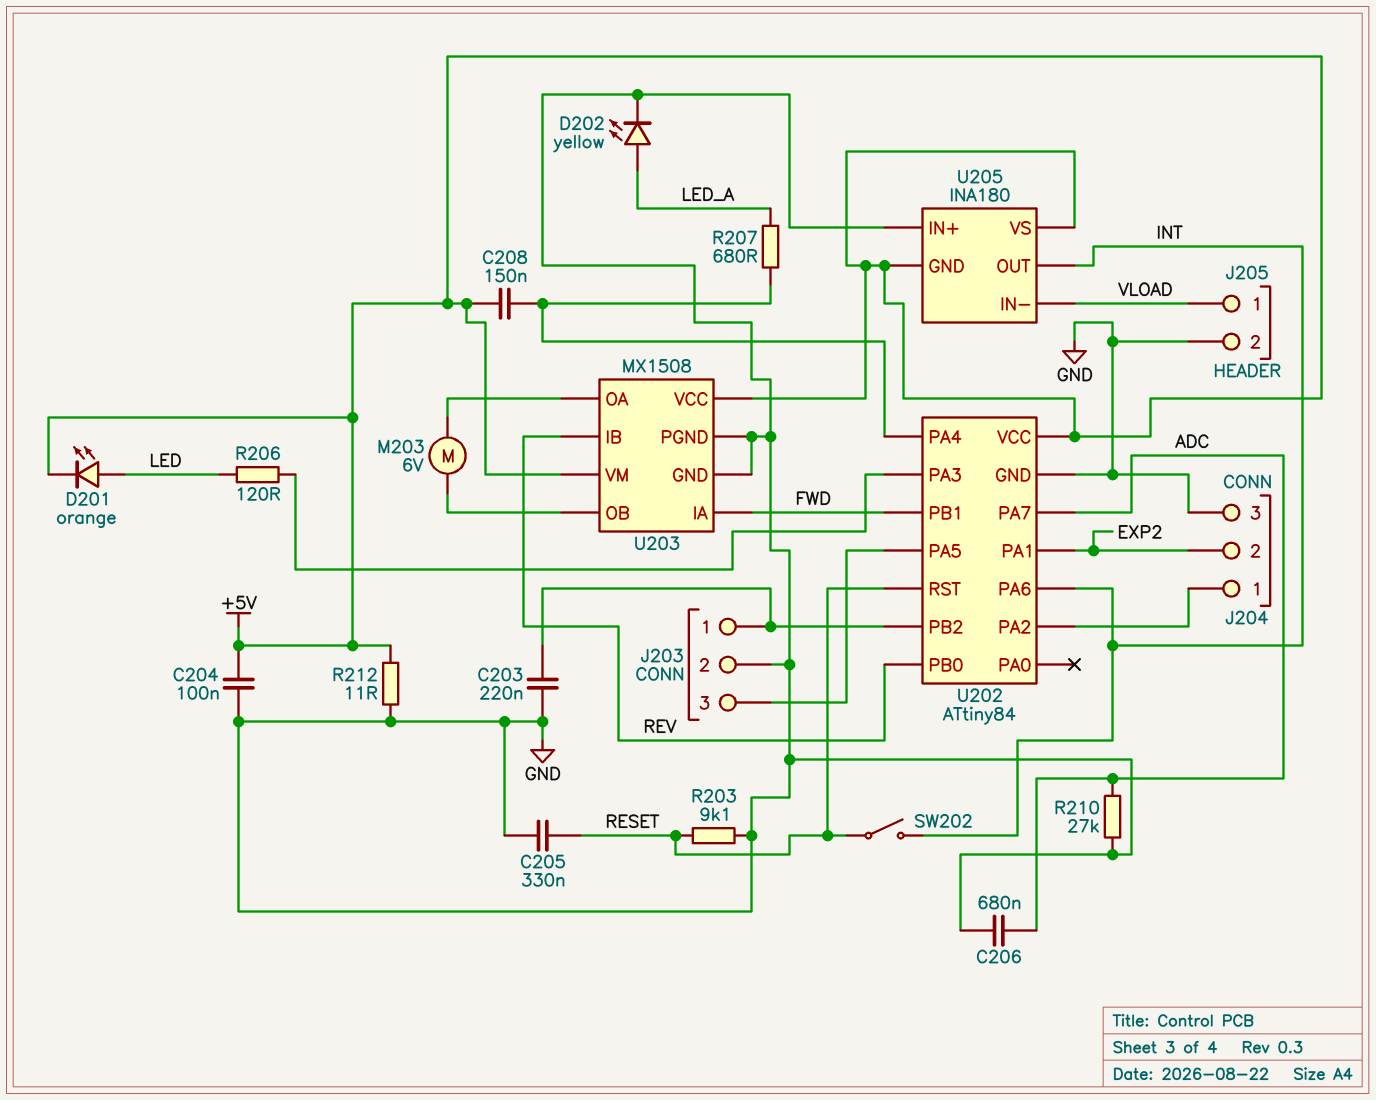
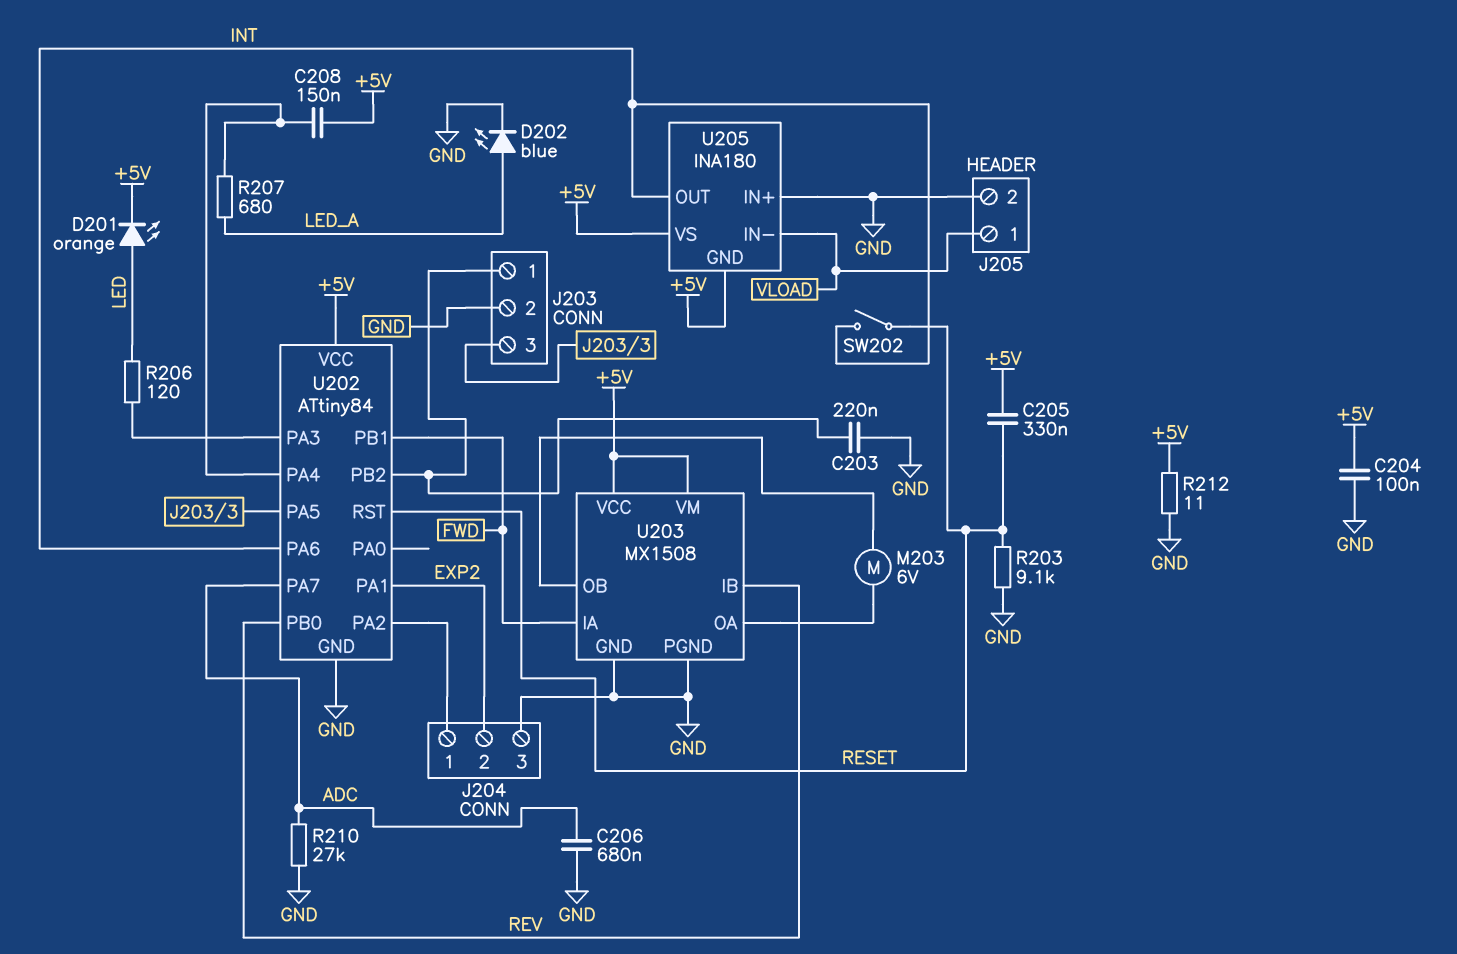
C205: 330nF (GND, RESET) -> 330nF (+5V, RESET)
D202: LED yellow (A LED_A, K GND) -> LED blue (A LED_A, K GND)

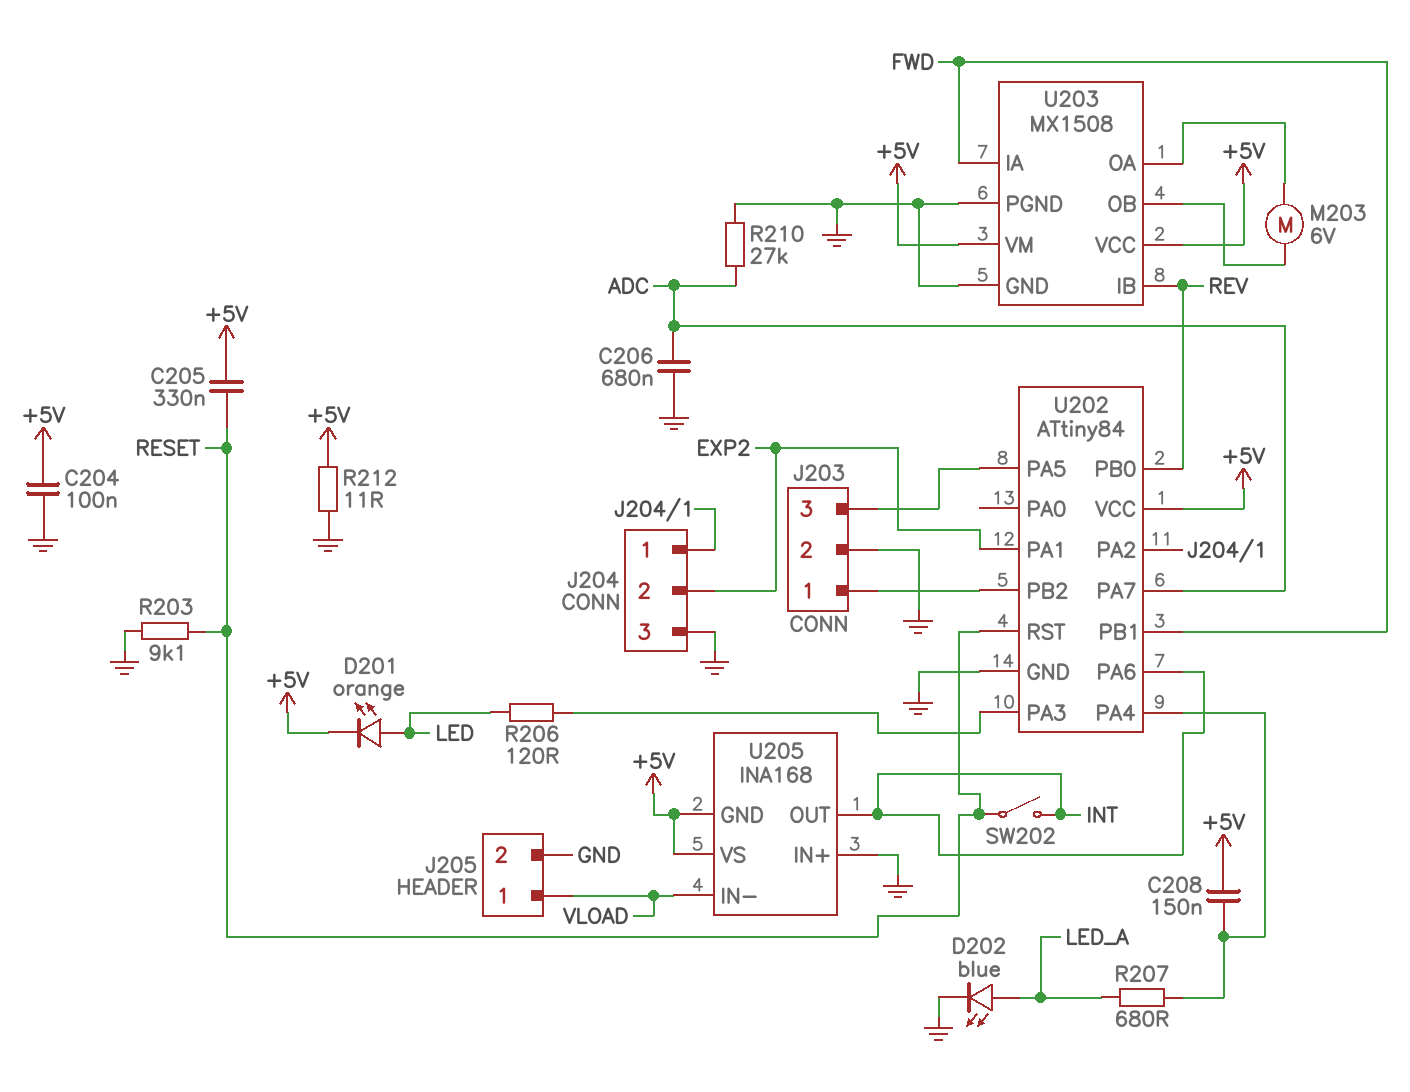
C203: 220nF (GND, J203/1) -> none
U205: INA180 -> INA168

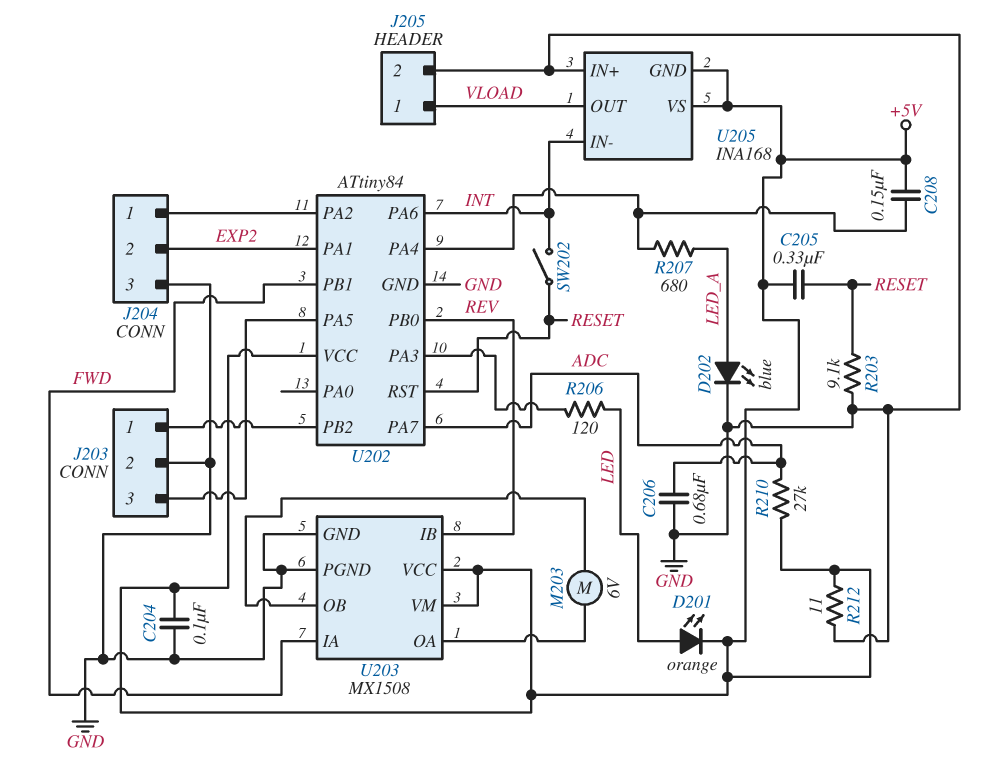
R210: 27k (ADC, GND) -> 27k (+5V, ADC)
U205 pin IN-: VLOAD -> INT
U205 pin OUT: INT -> VLOAD

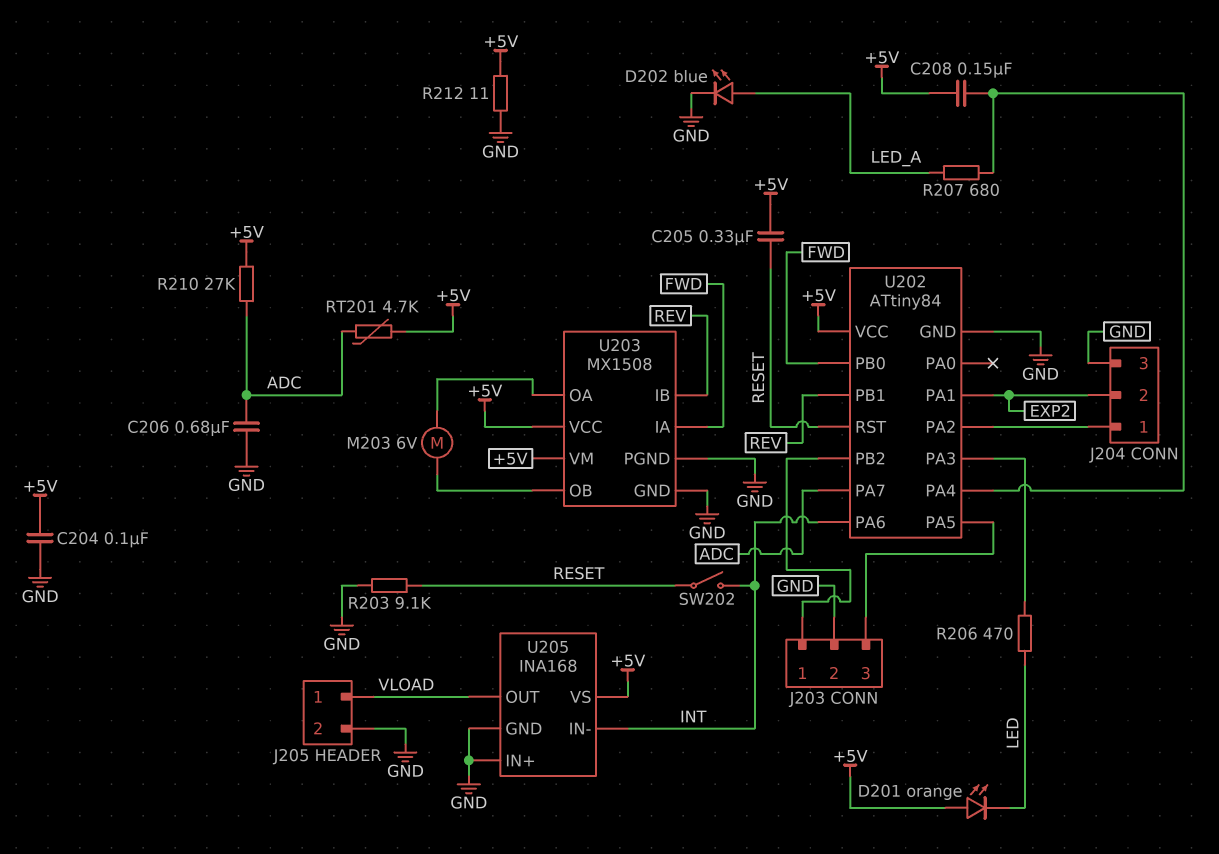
D201: LED orange (A LED, K +5V) -> LED orange (A +5V, K LED)
R206: 120 (LED, U202/PA3) -> 470 (LED, U202/PA3)
RT201: none -> 4.7k (+5V, ADC)
U202 pin PB0: REV -> FWD
U202 pin PB1: FWD -> REV
U205 pin GND: +5V -> GND

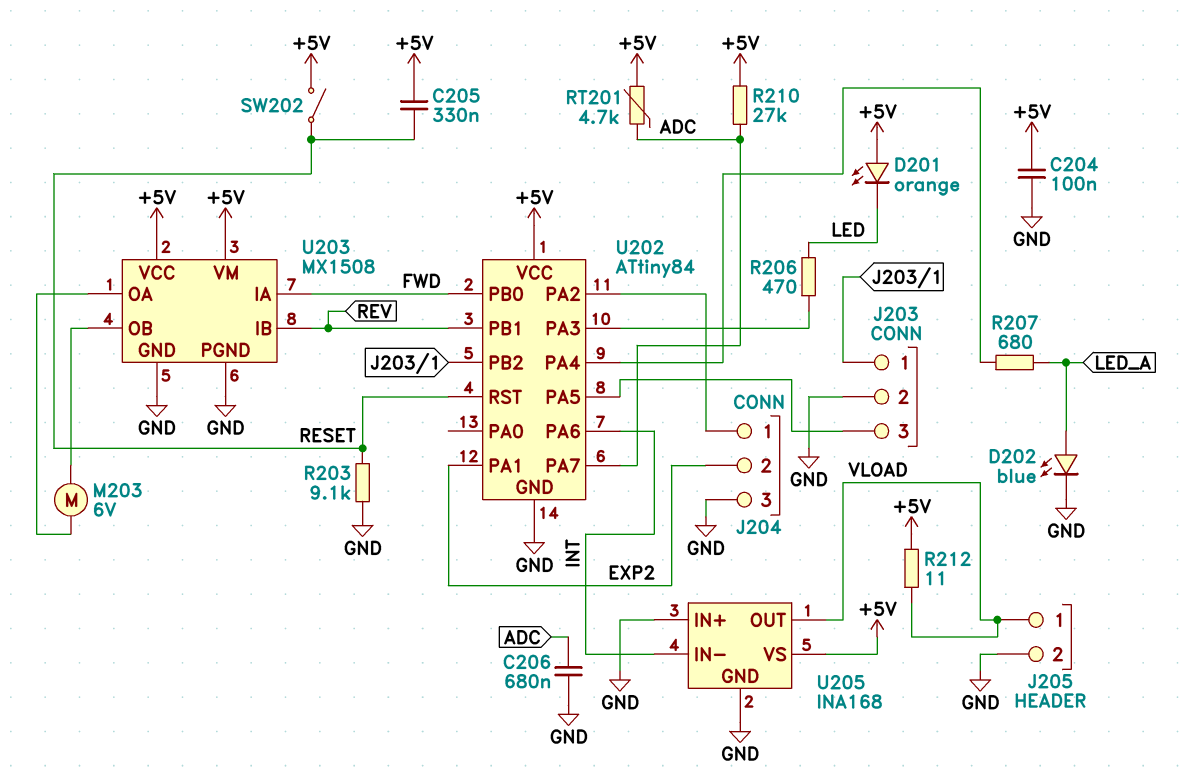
C208: 150nF (+5V, U202/PA4) -> none
R212: 11 (+5V, GND) -> 11 (+5V, VLOAD)
SW202: switch (INT, RESET) -> switch (+5V, RESET)

